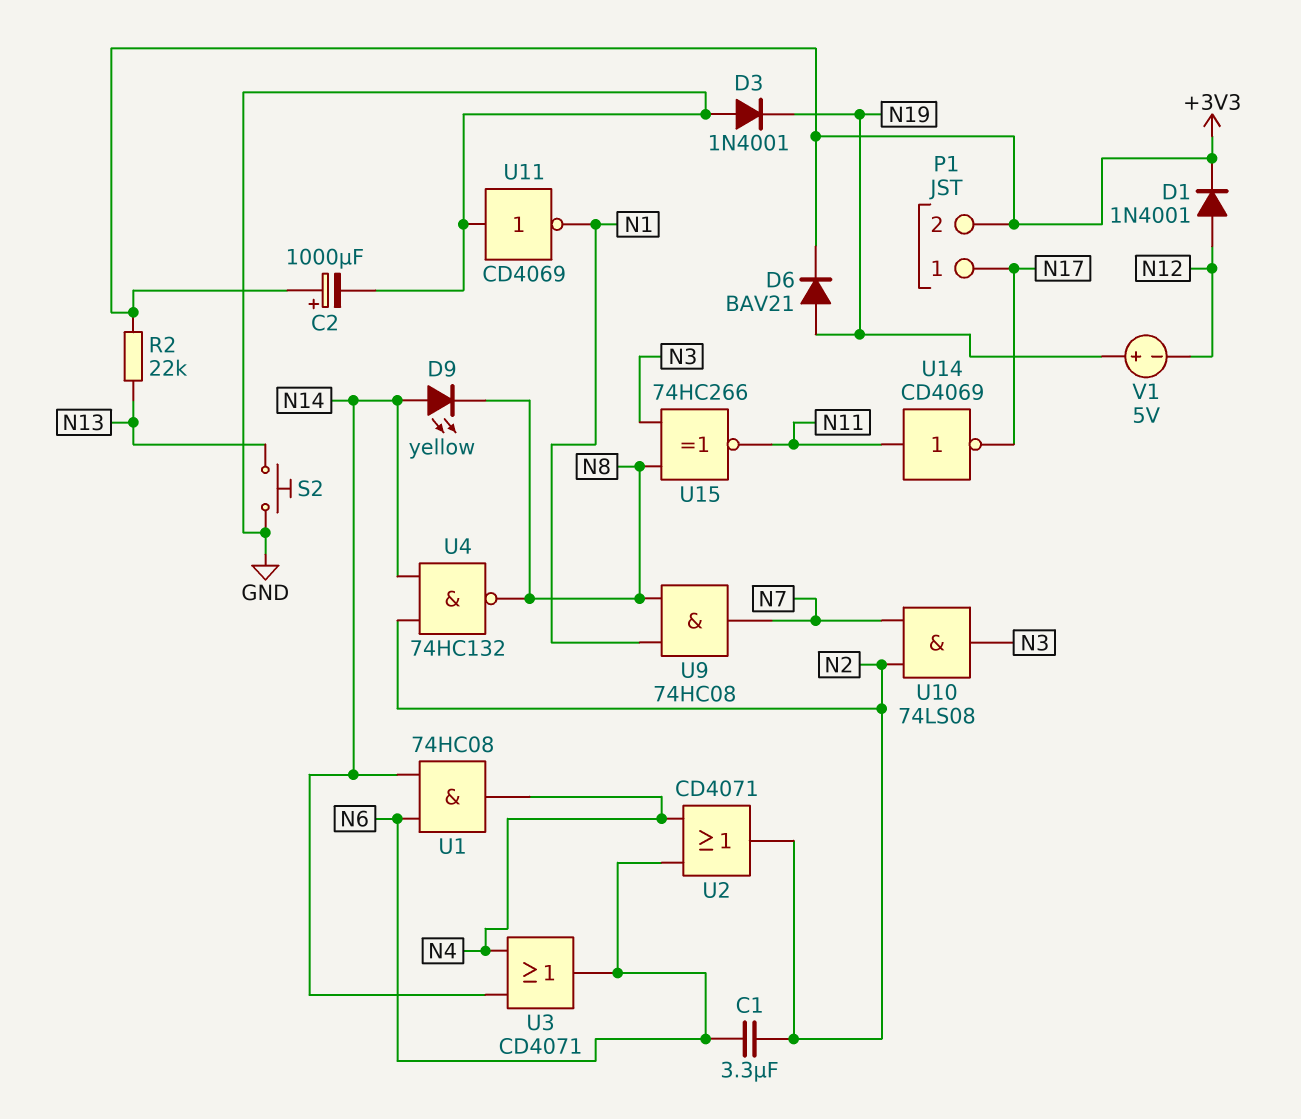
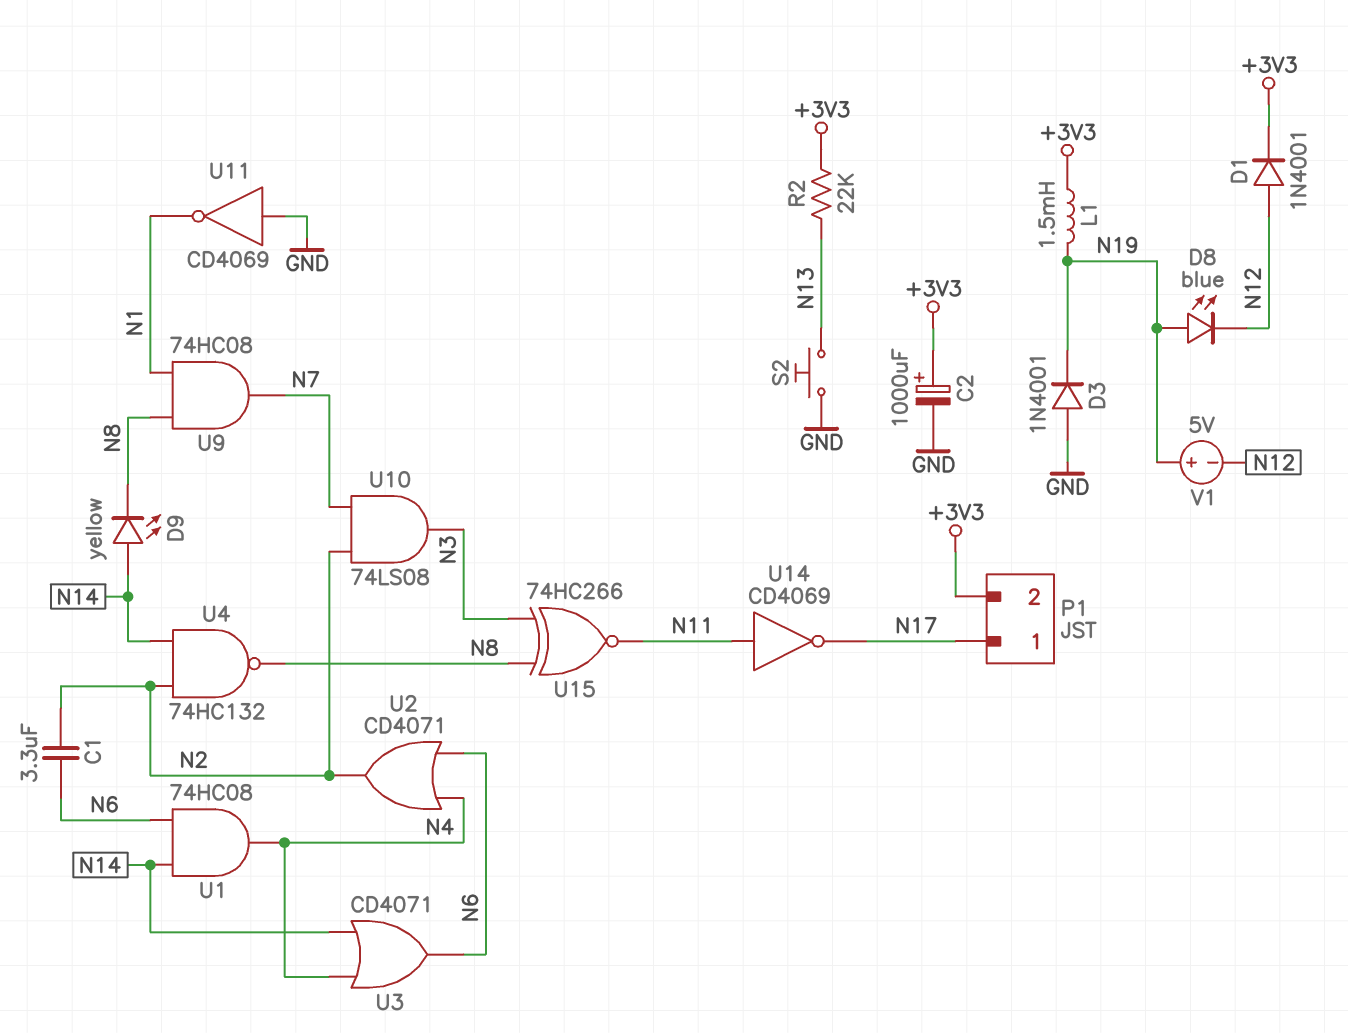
D6: diode BAV21 (A N19, K +3V3) -> none
D8: none -> LED blue (A N19, K N12)
L1: none -> 1.5mH (+3V3, N19)

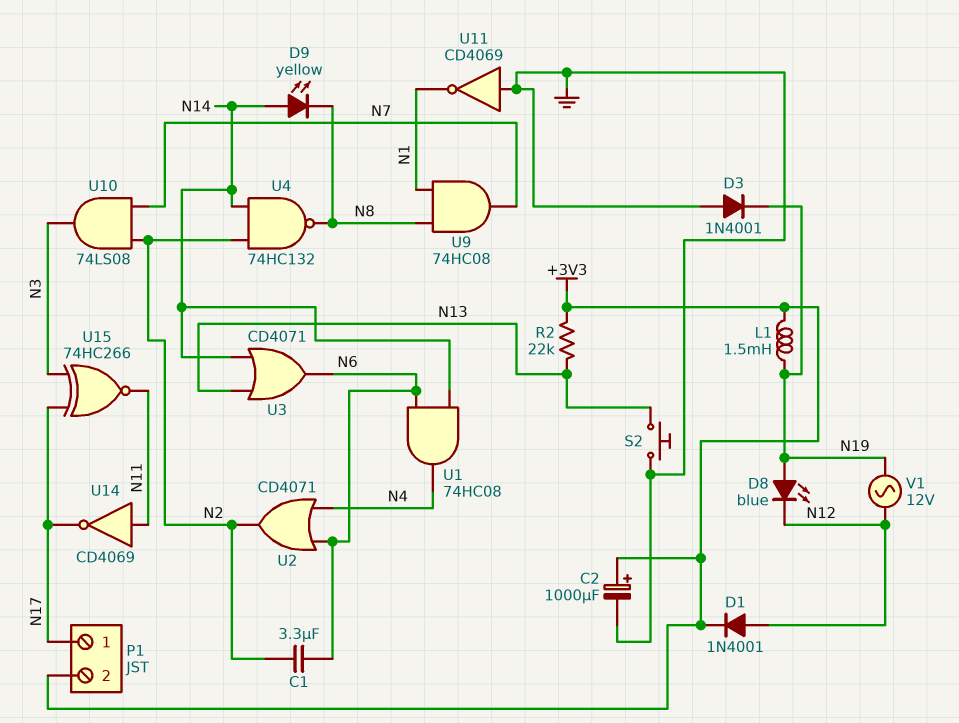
U3: OR CD4071 (in N4, in N14, out N6) -> OR CD4071 (in N13, in N14, out N6)
U15: XNOR 74HC266 (in N3, in N8, out N11) -> XNOR 74HC266 (in N3, in N17, out N11)
V1: 5V (plus N19, minus N12) -> AC 12V (N12, N19)

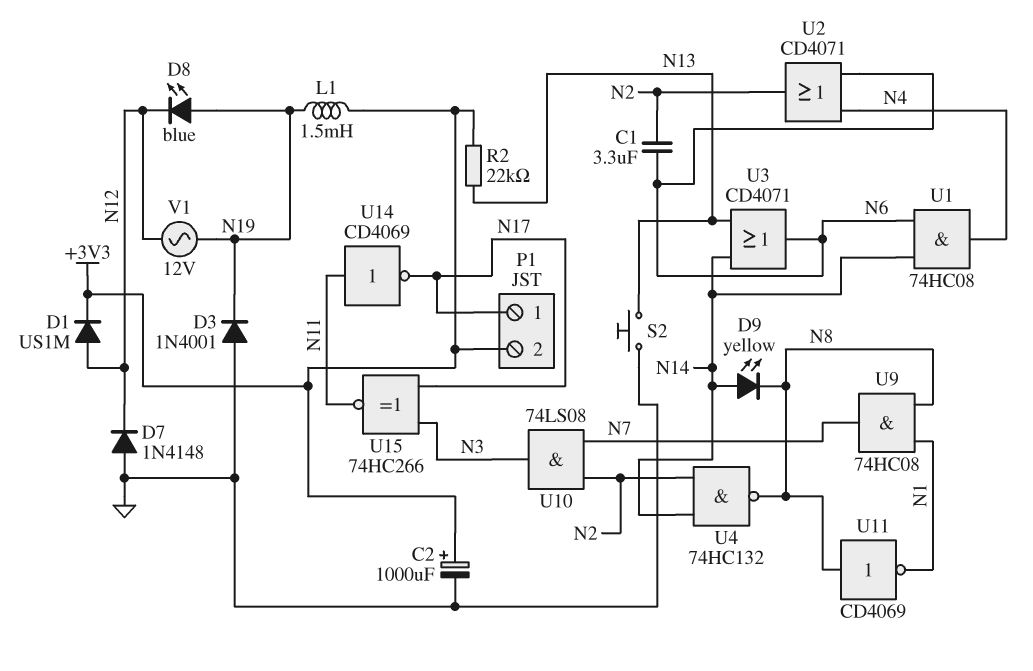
D1: diode 1N4001 (A N12, K +3V3) -> diode US1M (A N12, K +3V3)
D7: none -> diode 1N4148 (A GND, K N12)
U11: NOT CD4069 (in GND, out N1) -> NOT CD4069 (in N8, out N1)

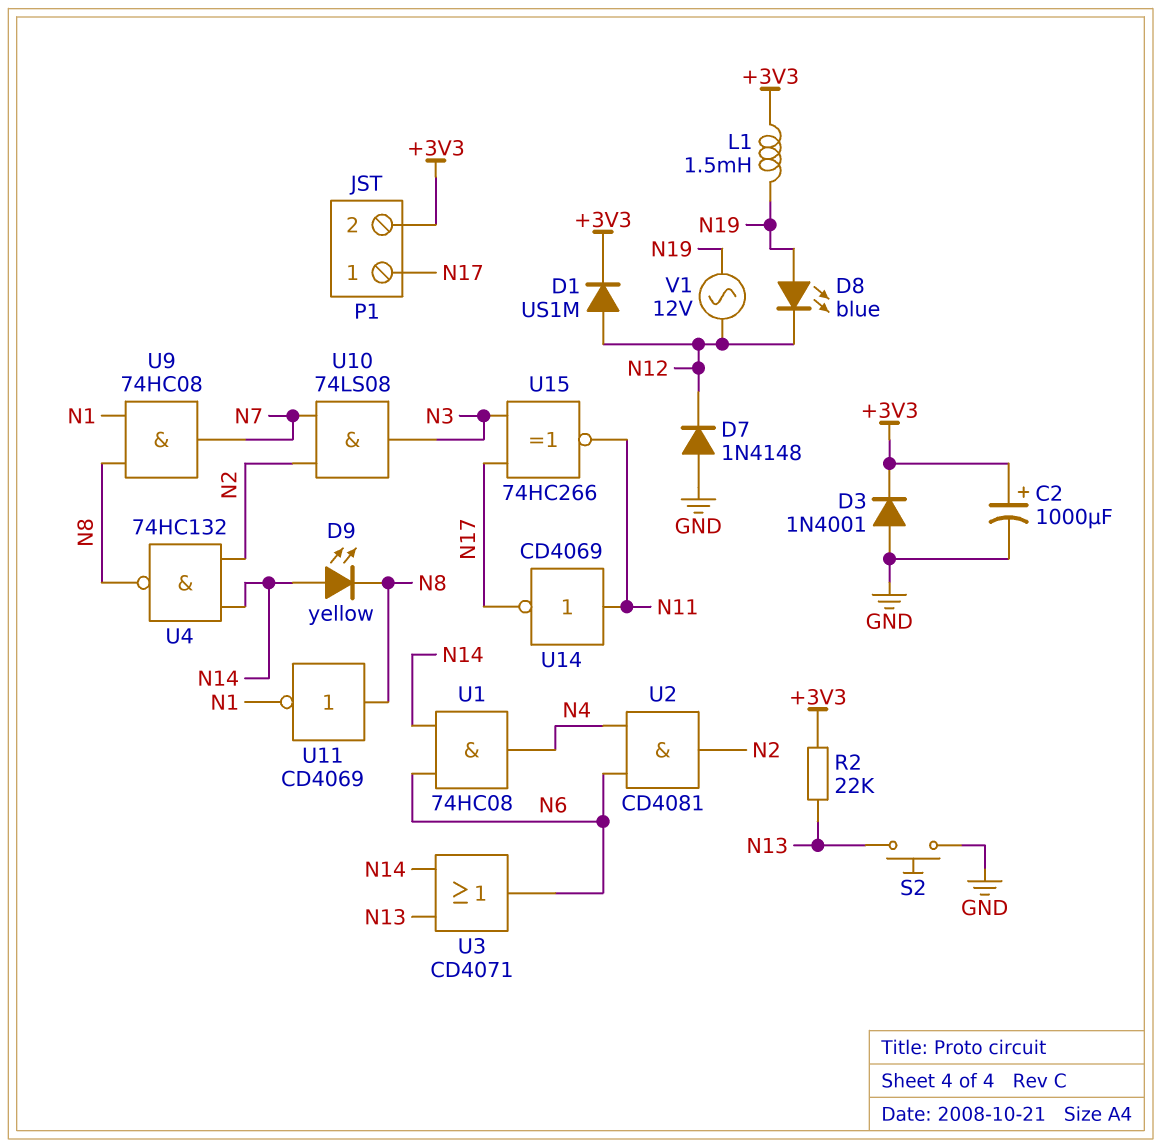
C1: 3.3uF (N2, N6) -> none
D3: diode 1N4001 (A GND, K N19) -> diode 1N4001 (A GND, K +3V3)
U2: OR CD4071 (in N4, in N6, out N2) -> AND CD4081 (in N4, in N6, out N2)

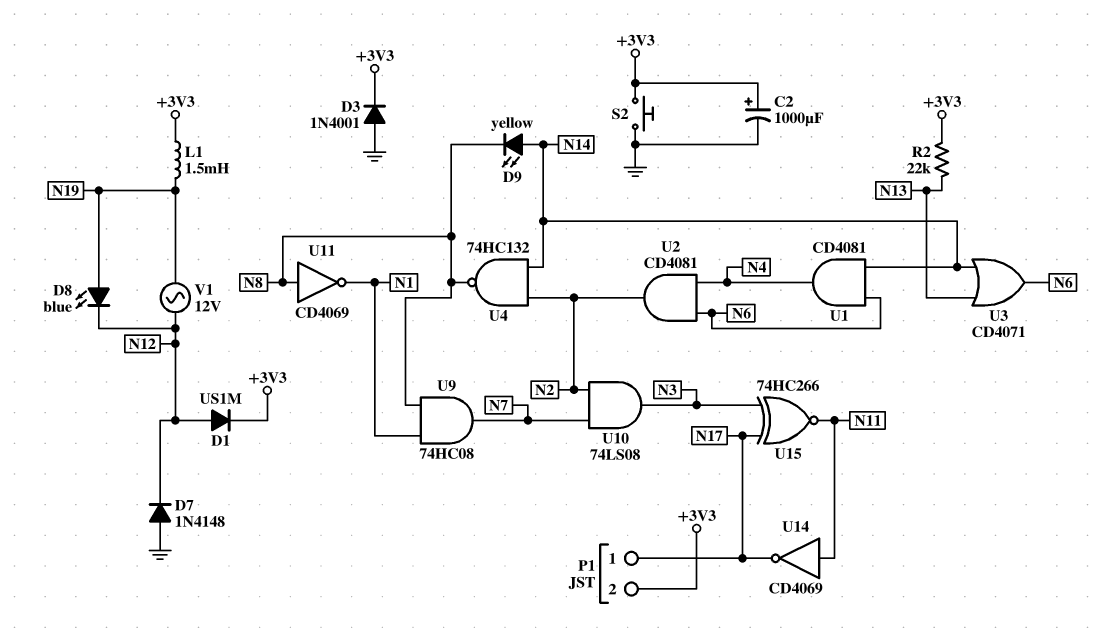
S2: button (GND, N13) -> button (+3V3, GND)
U1: AND 74HC08 (in N6, in N14, out N4) -> AND CD4081 (in N6, in N14, out N4)

